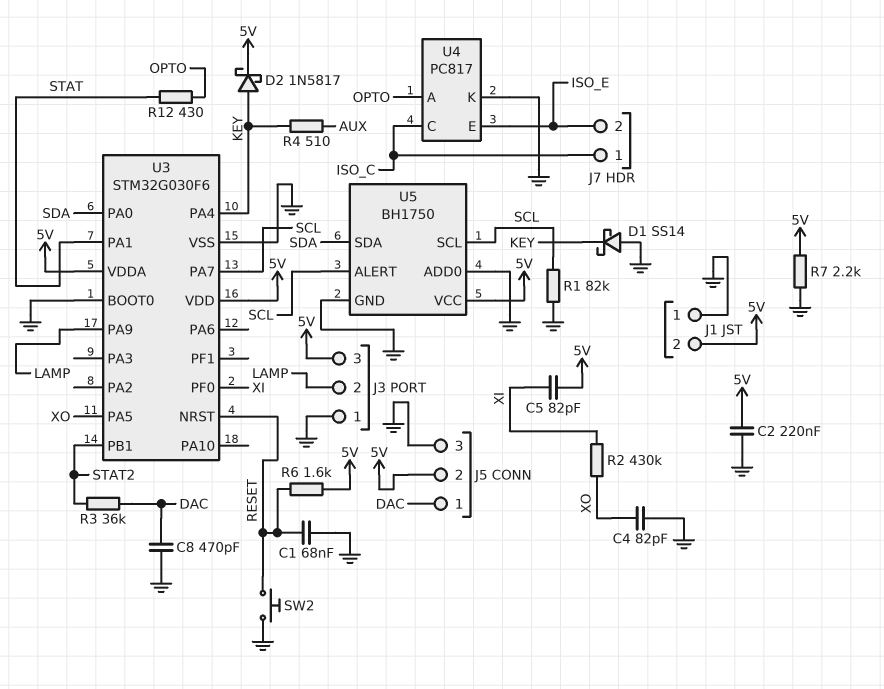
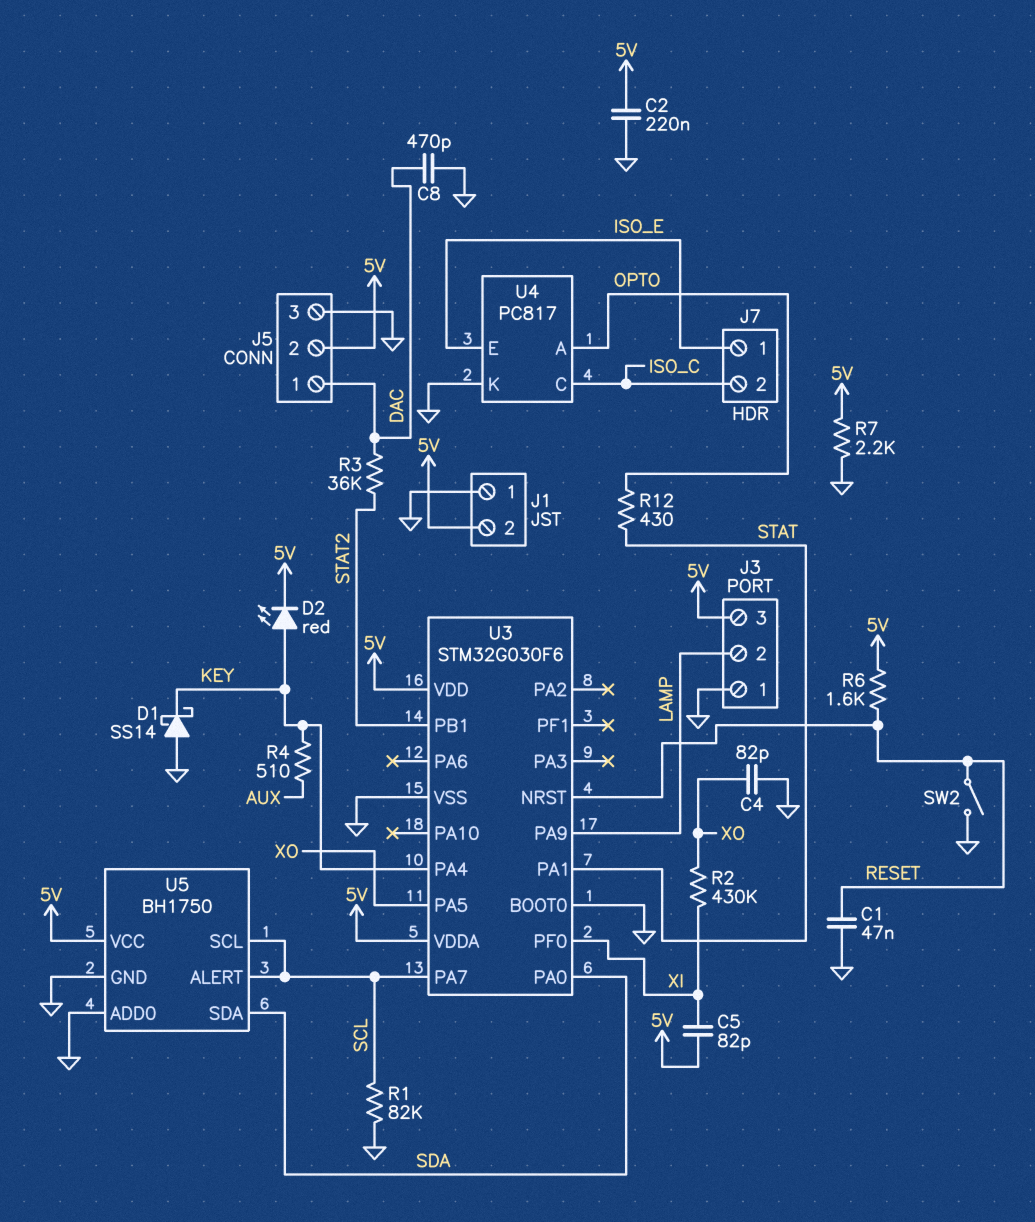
C1: 68nF (GND, RESET) -> 47nF (GND, RESET)
D2: schottky 1N5817 (A KEY, K 5V) -> LED red (A KEY, K 5V)
J7 pin 1: ISO_C -> ISO_E
J7 pin 2: ISO_E -> ISO_C
SW2: button (GND, RESET) -> switch (GND, RESET)

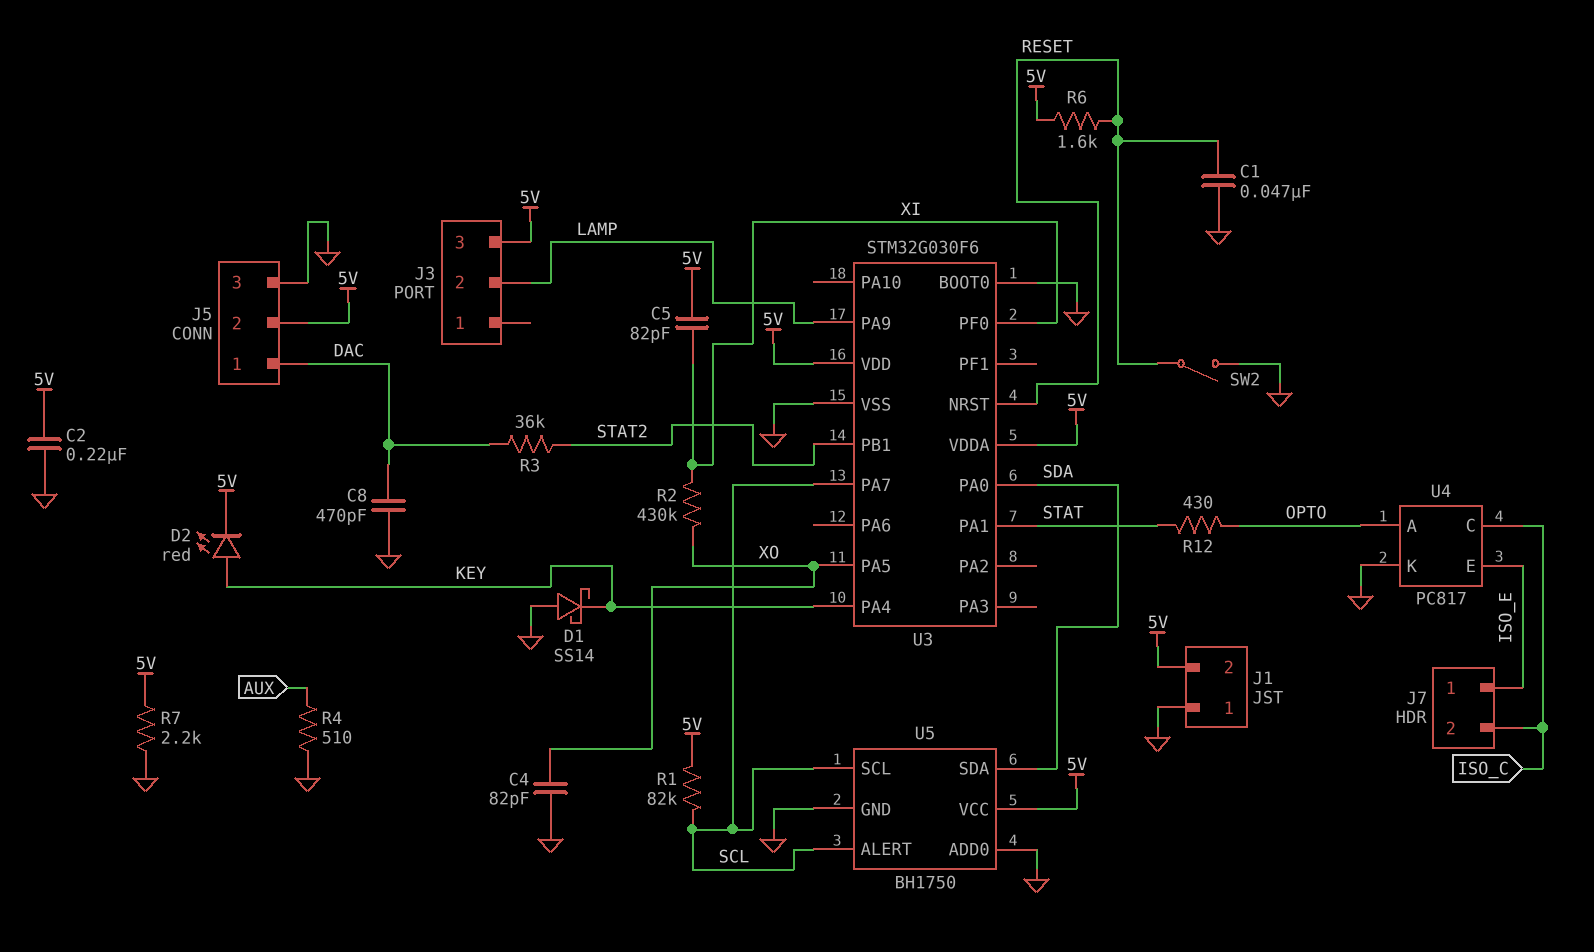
J3 pin 1: GND -> none
R1: 82k (GND, SCL) -> 82k (5V, SCL)
R4: 510 (AUX, KEY) -> 510 (AUX, GND)

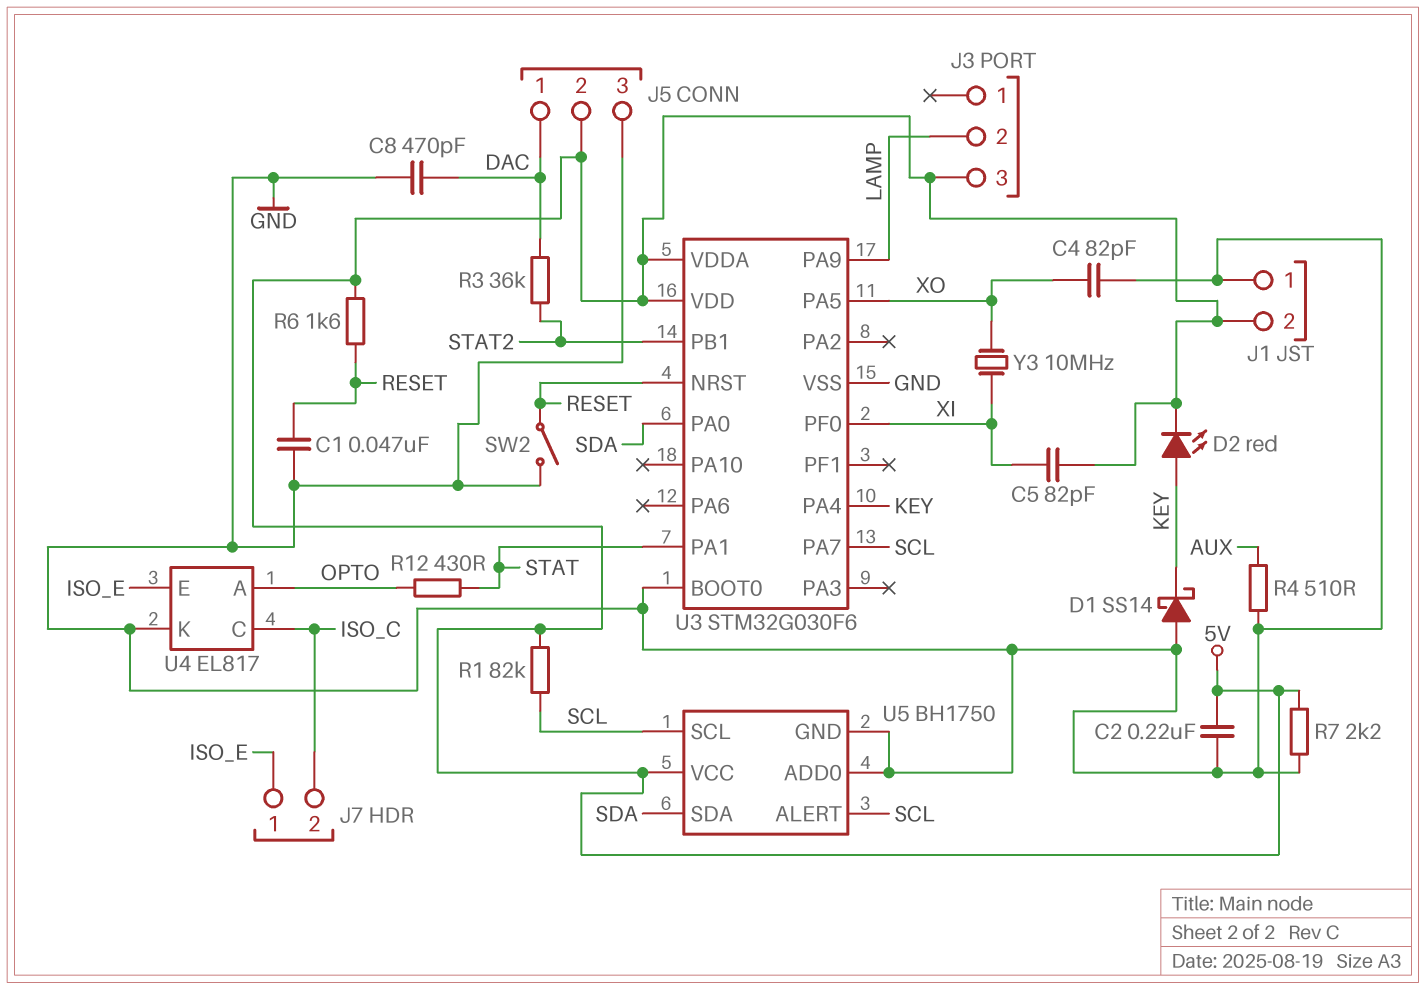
R2: 430k (XI, XO) -> none
U4: PC817 -> EL817
Y3: none -> 10MHz (XI, XO)

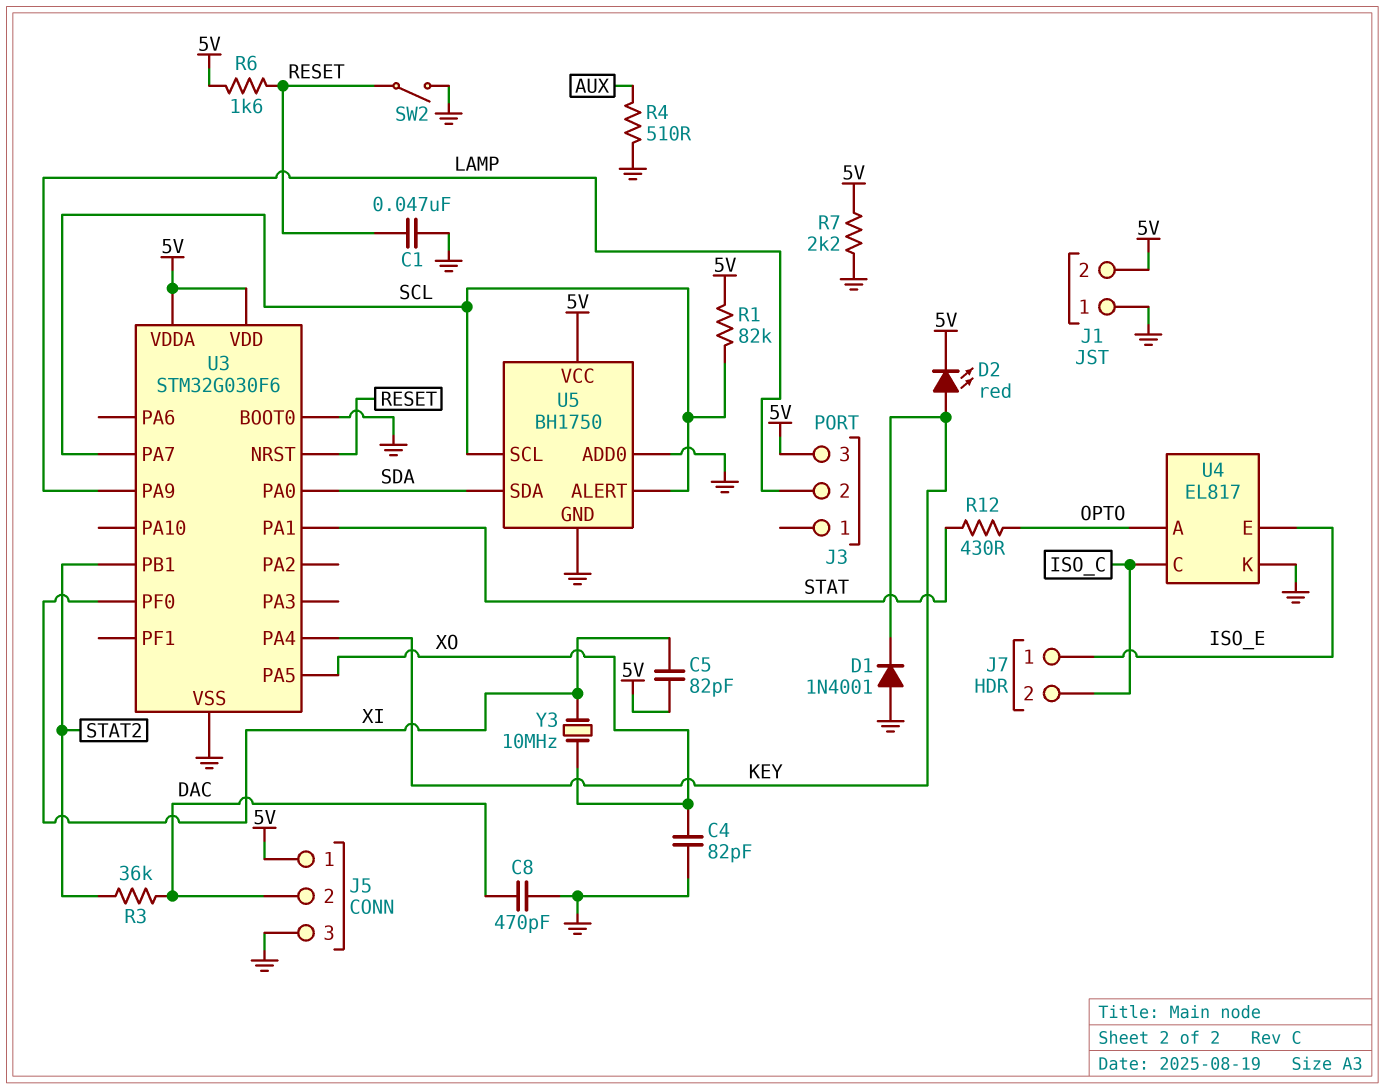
C2: 220nF (5V, GND) -> none
D1: schottky SS14 (A GND, K KEY) -> diode 1N4001 (A GND, K KEY)
J5 pin 1: DAC -> 5V
J5 pin 2: 5V -> DAC

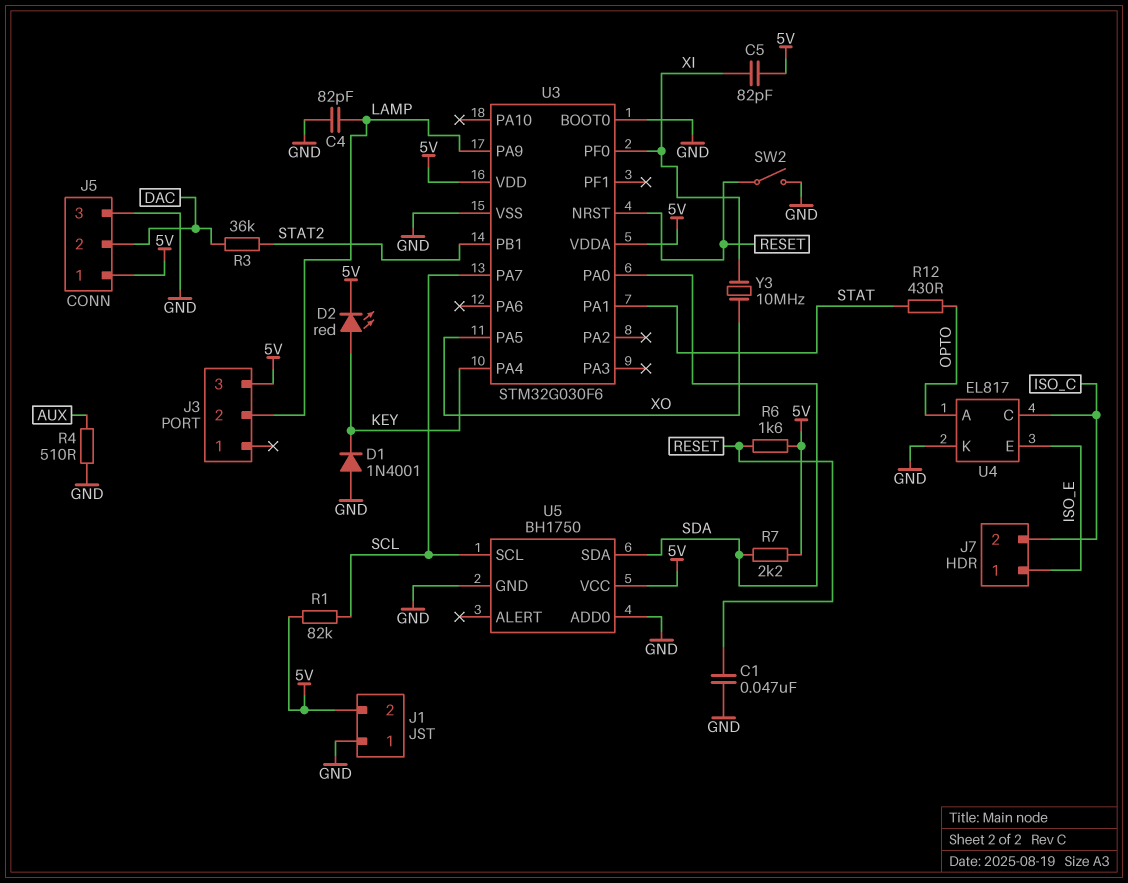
C4: 82pF (GND, XO) -> 82pF (GND, LAMP)
C8: 470pF (DAC, GND) -> none
R7: 2.2k (5V, GND) -> 2.2k (5V, SDA)
U5 pin ALERT: SCL -> none

